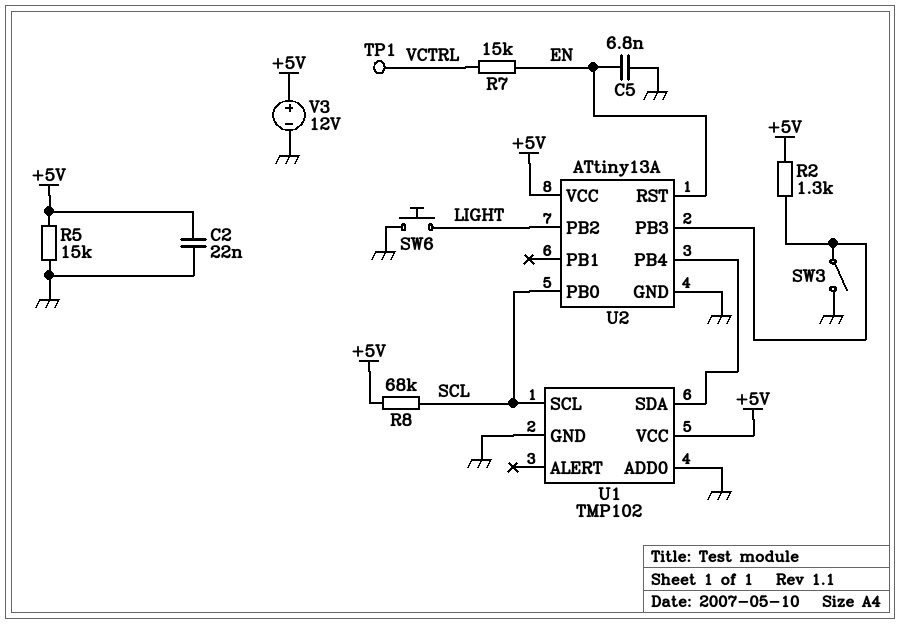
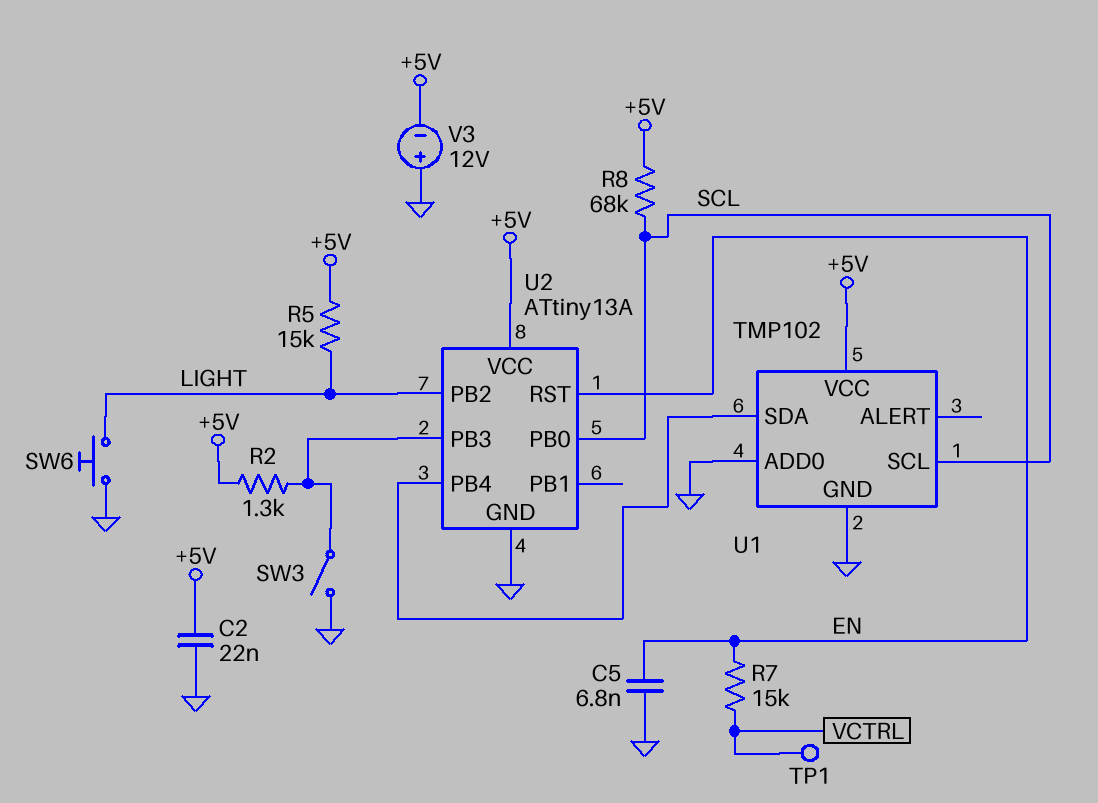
R5: 15k (+5V, GND) -> 15k (+5V, LIGHT)
V3: 12V (plus +5V, minus GND) -> 12V (plus GND, minus +5V)

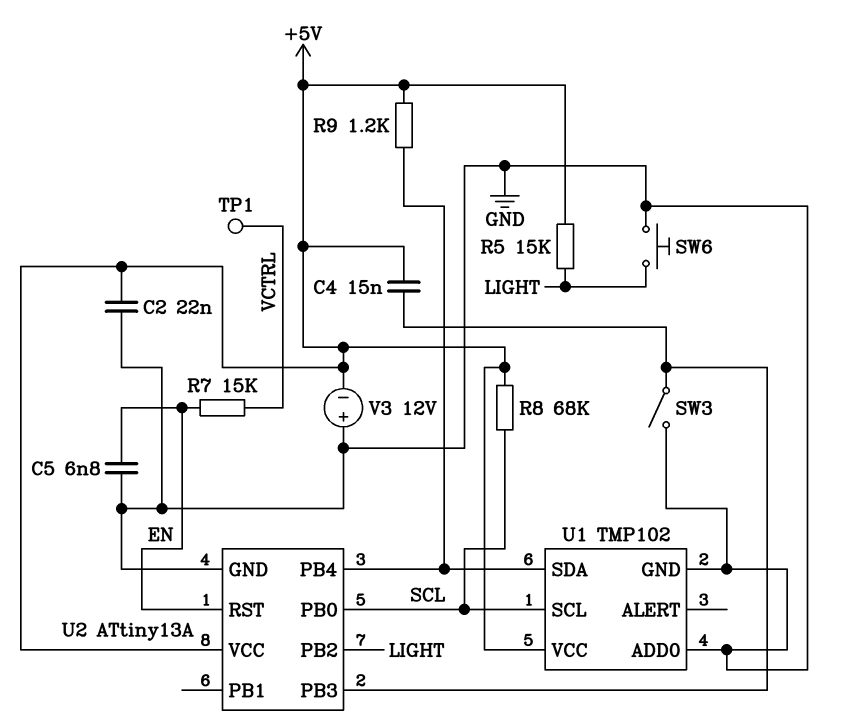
C4: none -> 15nF (+5V, U2/PB3)
R2: 1.3k (+5V, U2/PB3) -> none
R9: none -> 1.2k (+5V, U1/SDA)

